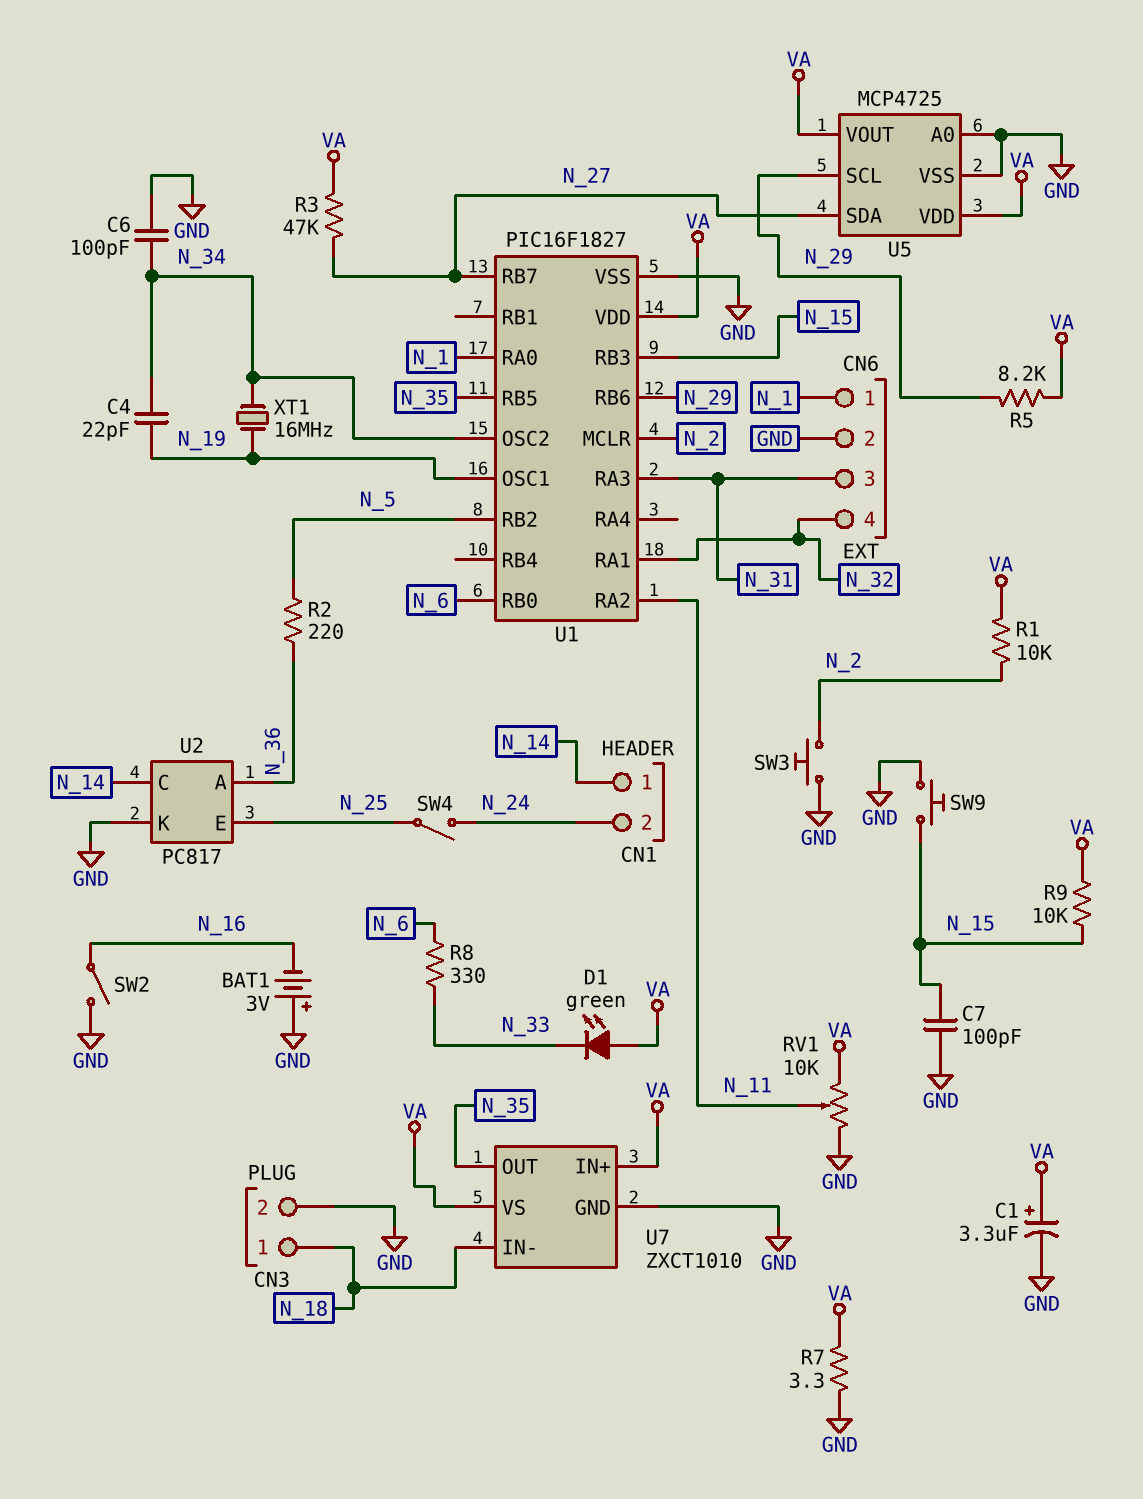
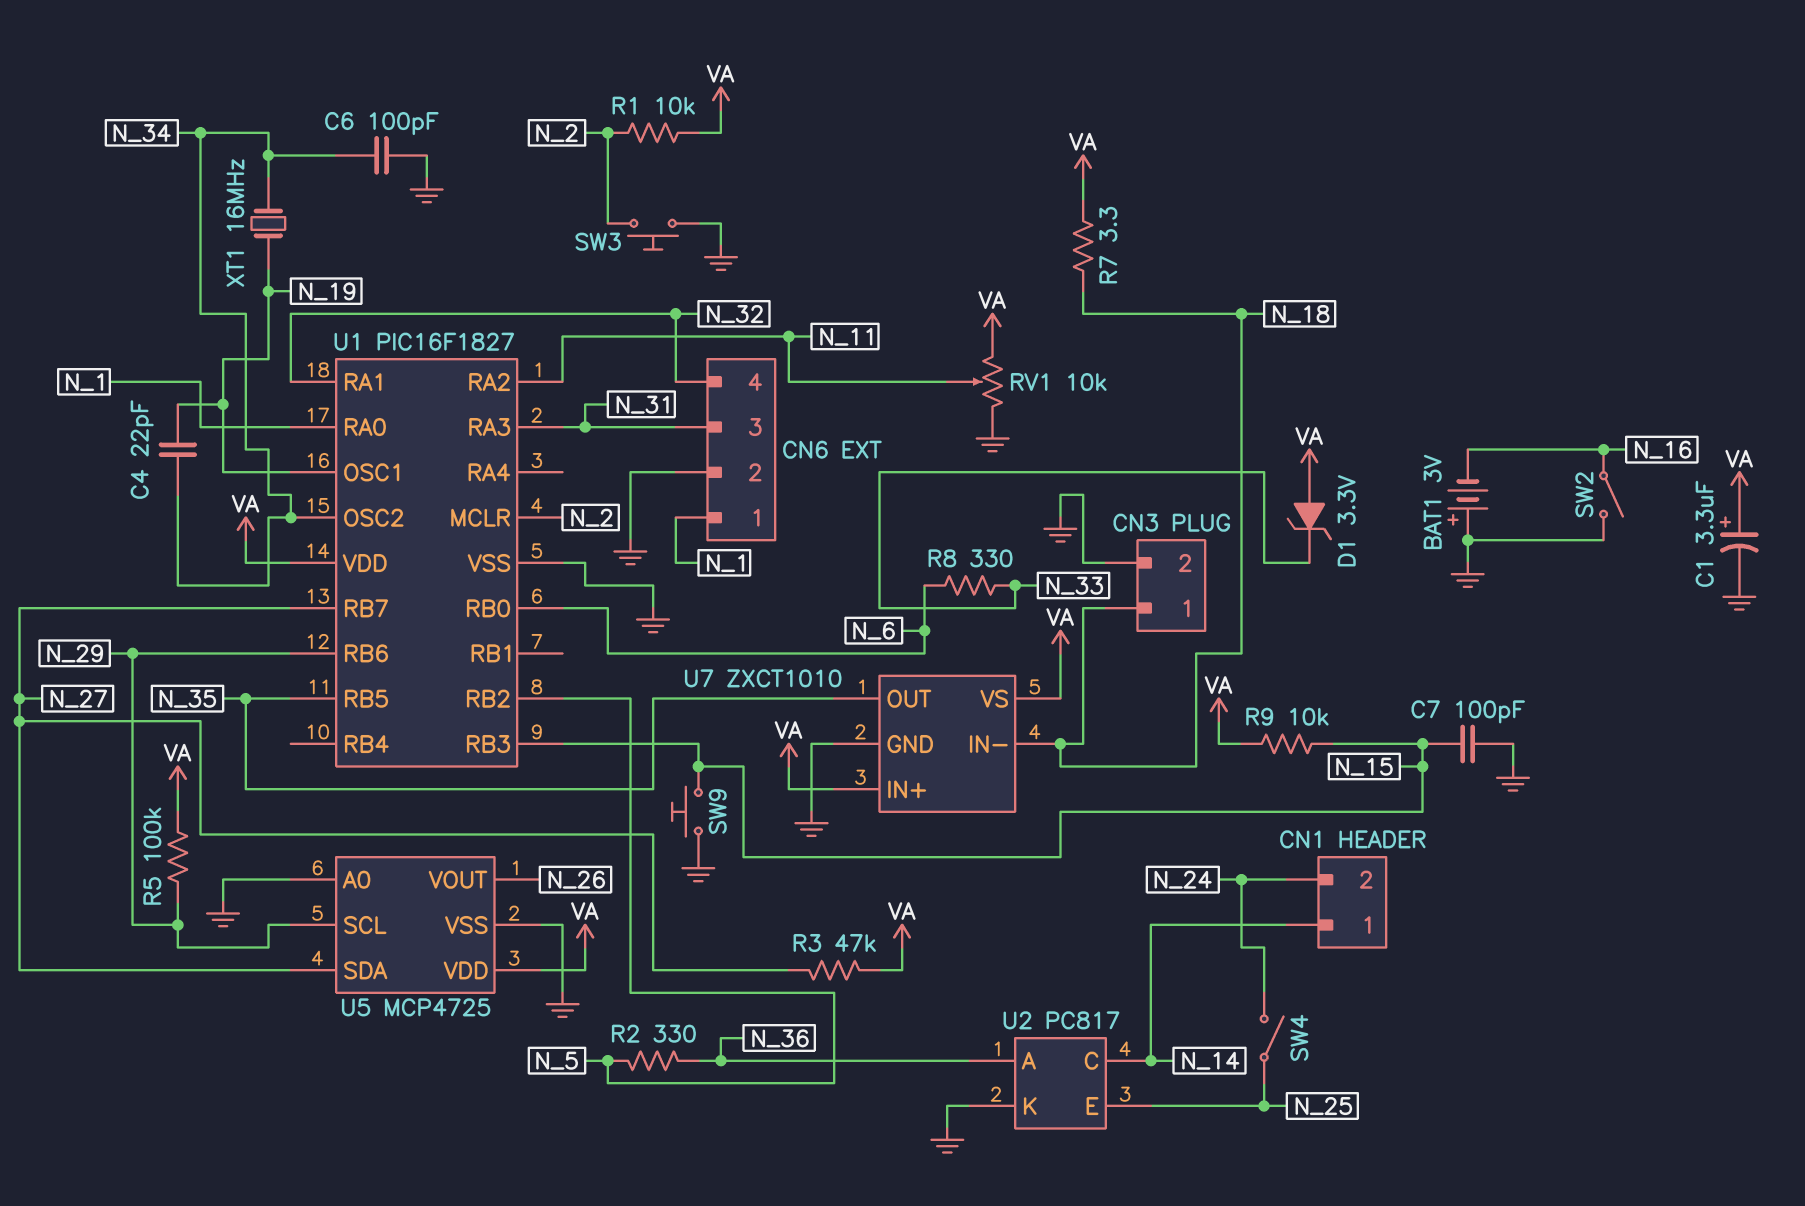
D1: LED green (A VA, K N_33) -> zener 3.3V (A VA, K N_33)
R2: 220 (N_5, N_36) -> 330 (N_5, N_36)
R5: 8.2k (N_29, VA) -> 100k (N_29, VA)
R7: 3.3 (GND, VA) -> 3.3 (N_18, VA)
U5 pin VOUT: VA -> N_26

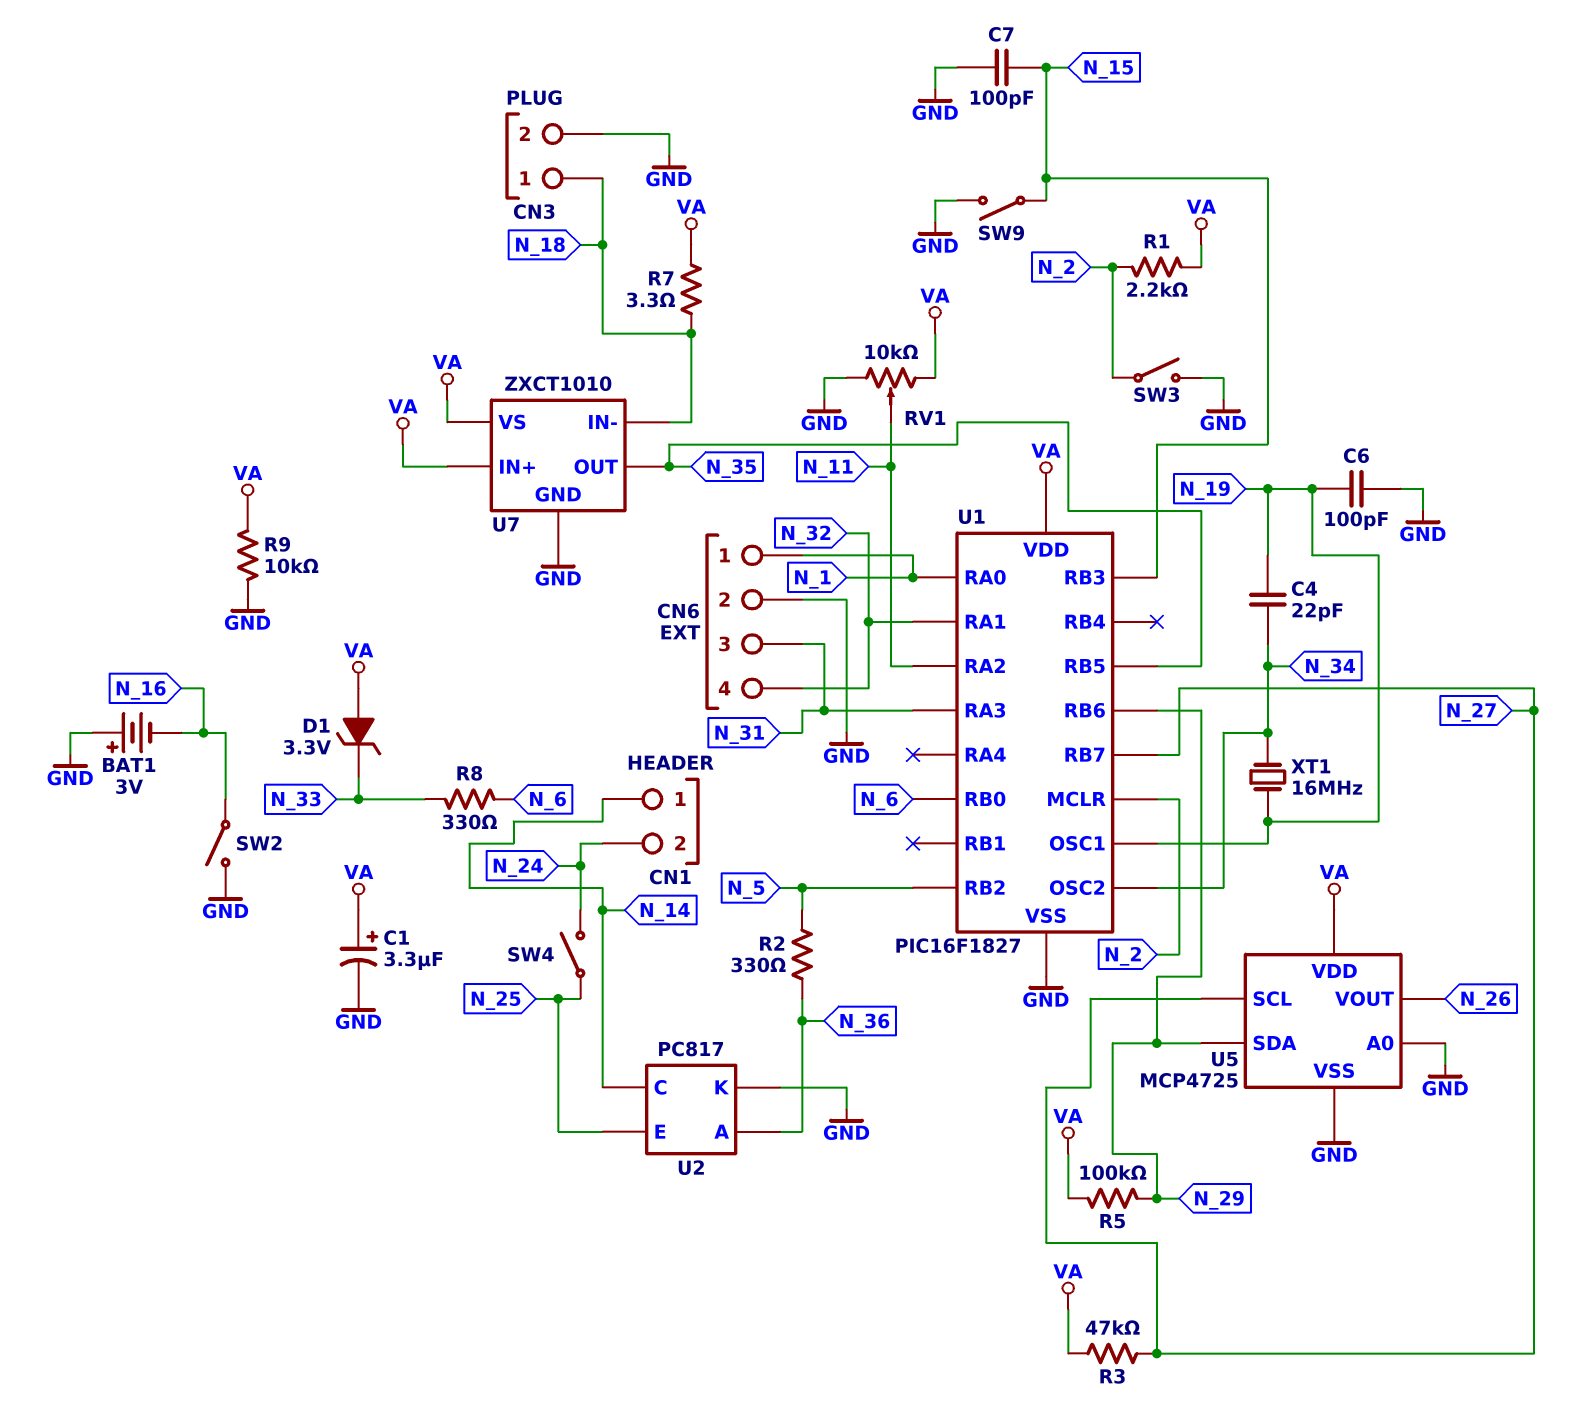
C6: 100pF (GND, N_34) -> 100pF (GND, N_19)
R1: 10k (N_2, VA) -> 2.2k (N_2, VA)
R9: 10k (N_15, VA) -> 10k (GND, VA)
SW3: button (GND, N_2) -> switch (GND, N_2)
SW9: button (GND, N_15) -> switch (GND, N_15)
U5 pin SCL: N_29 -> N_27
U5 pin SDA: N_27 -> N_29

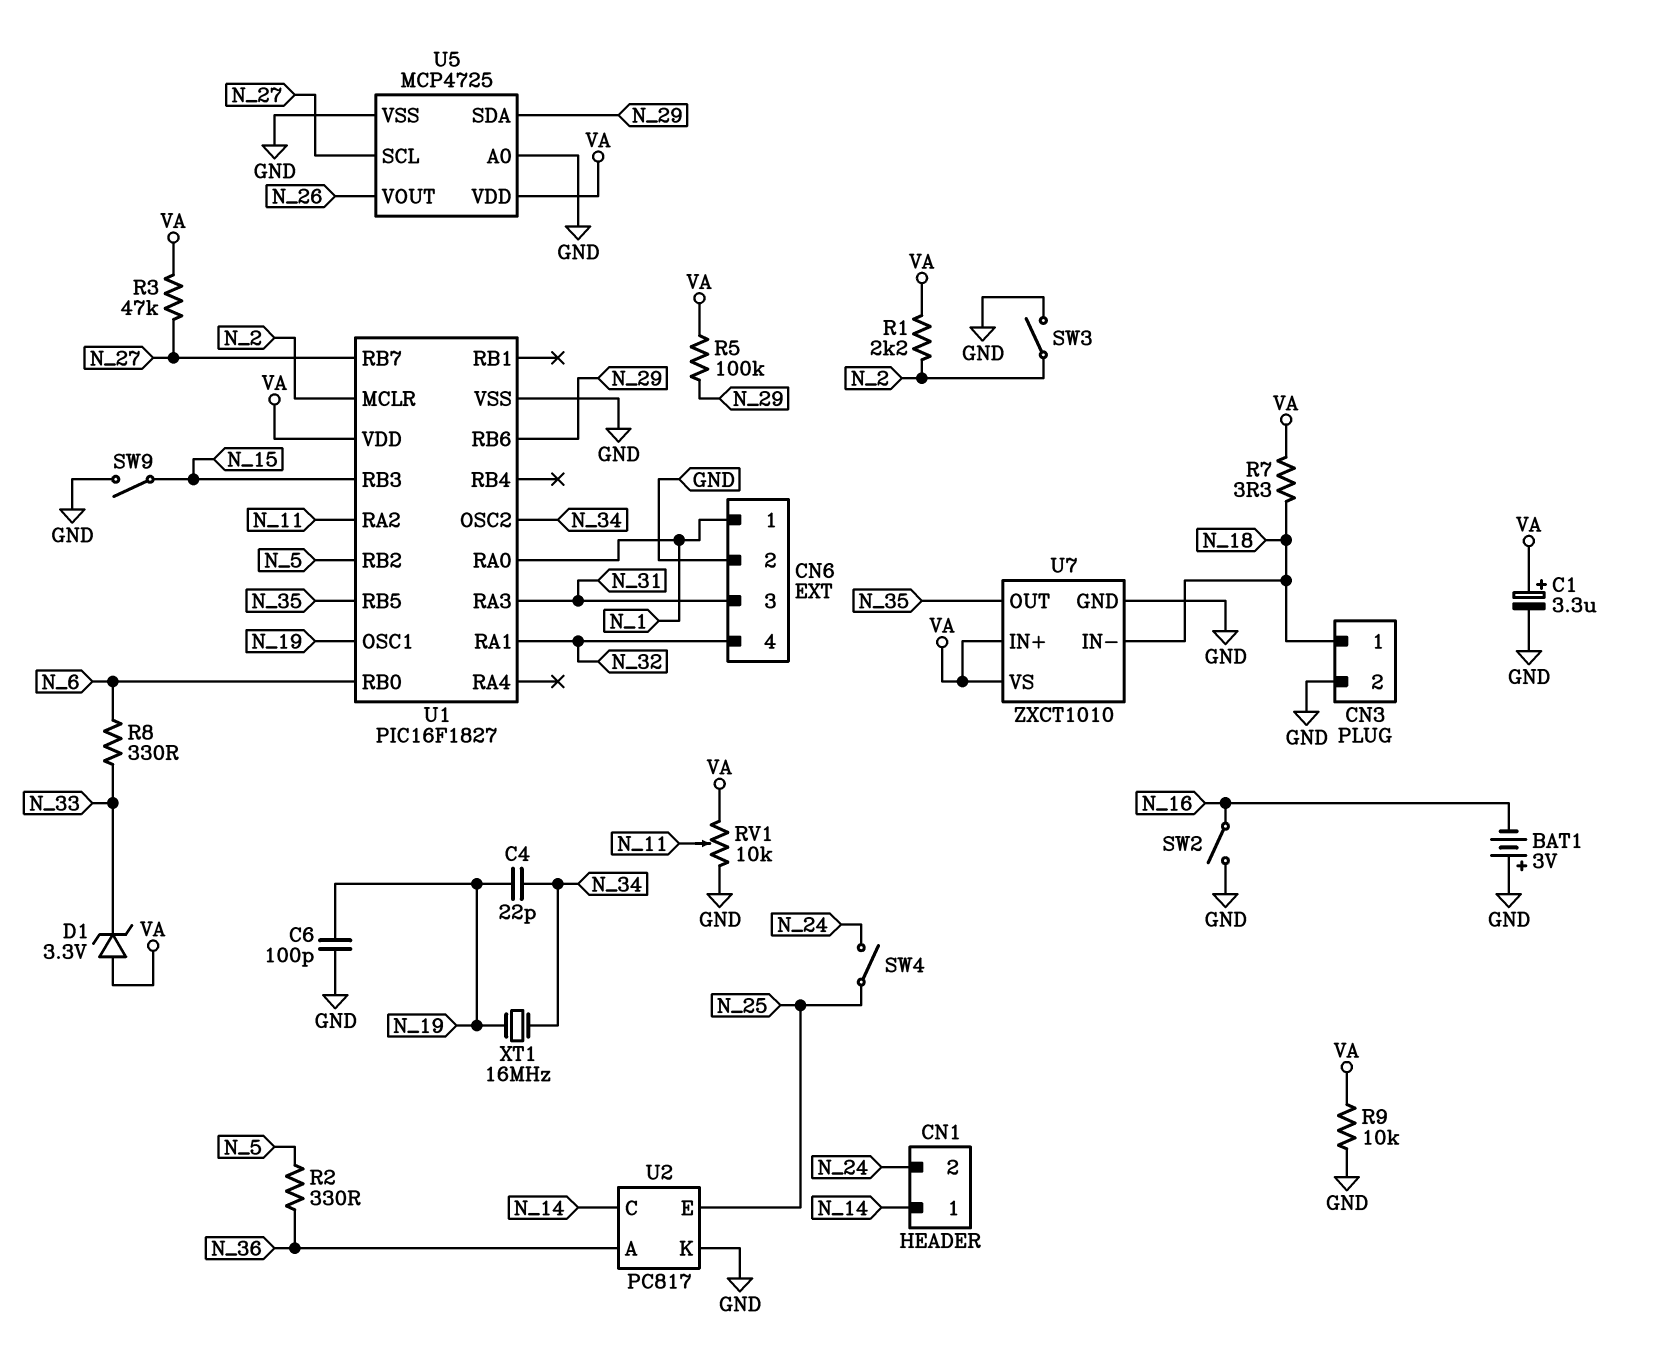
C7: 100pF (GND, N_15) -> none

